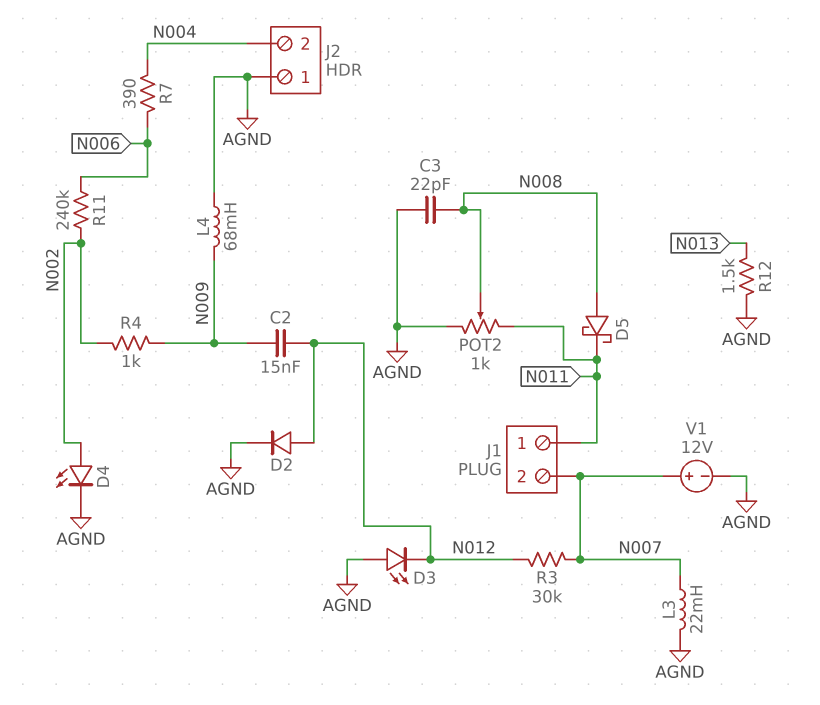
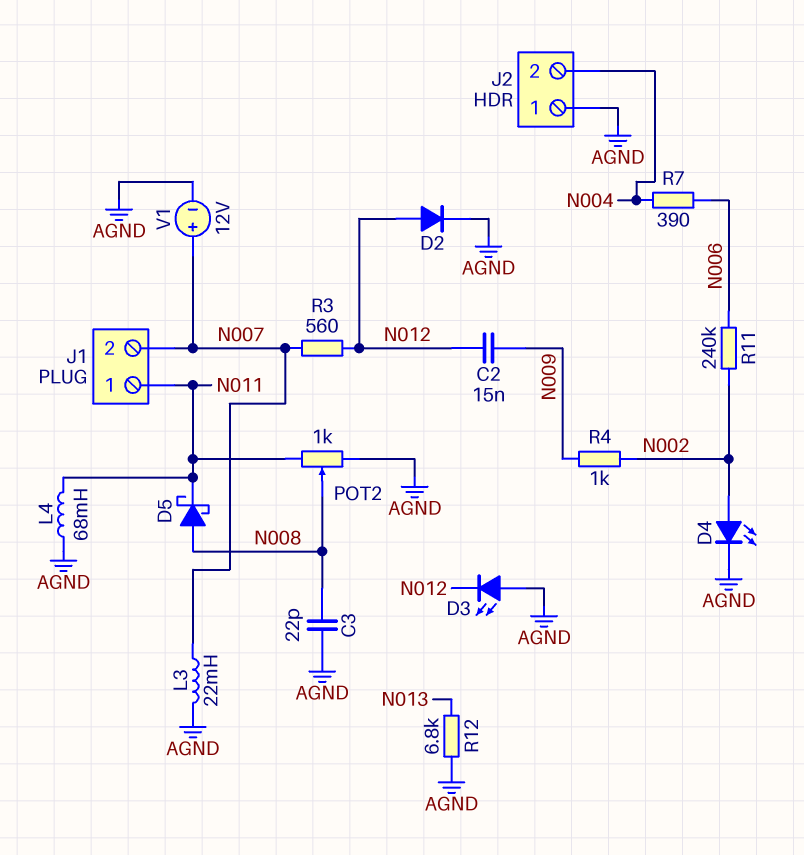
L4: 68mH (AGND, N009) -> 68mH (AGND, N011)
R3: 30k (N007, N012) -> 560 (N007, N012)
R12: 1.5k (AGND, N013) -> 6.8k (AGND, N013)

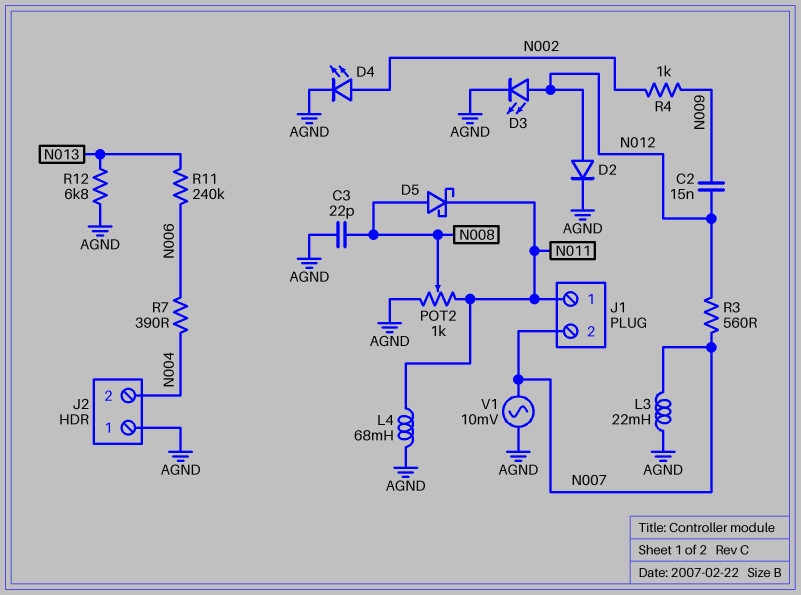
D3: LED (A AGND, K N012) -> LED (A N012, K AGND)
R11: 240k (N002, N006) -> 240k (N006, N013)
V1: 12V (plus N007, minus AGND) -> AC 10mV (AGND, N007)

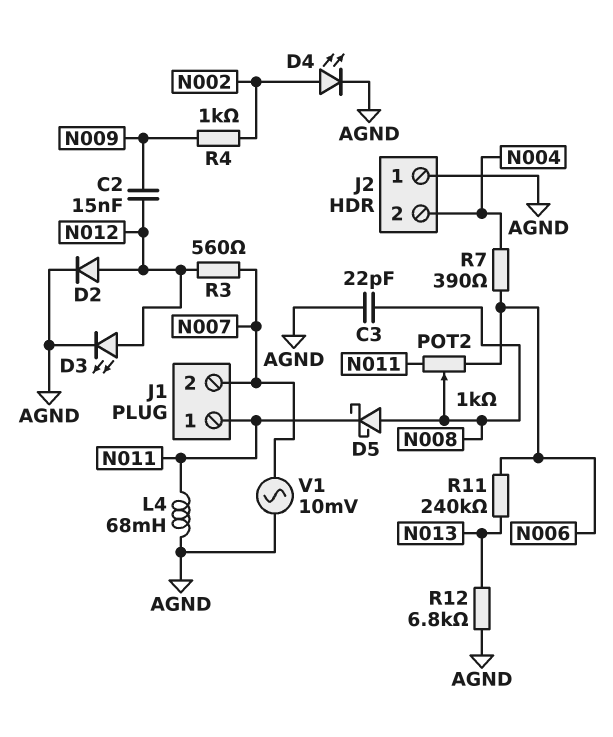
L3: 22mH (AGND, N007) -> none
POT2: 1k (AGND, N011, wiper N008) -> 1k (N006, N011, wiper N008)

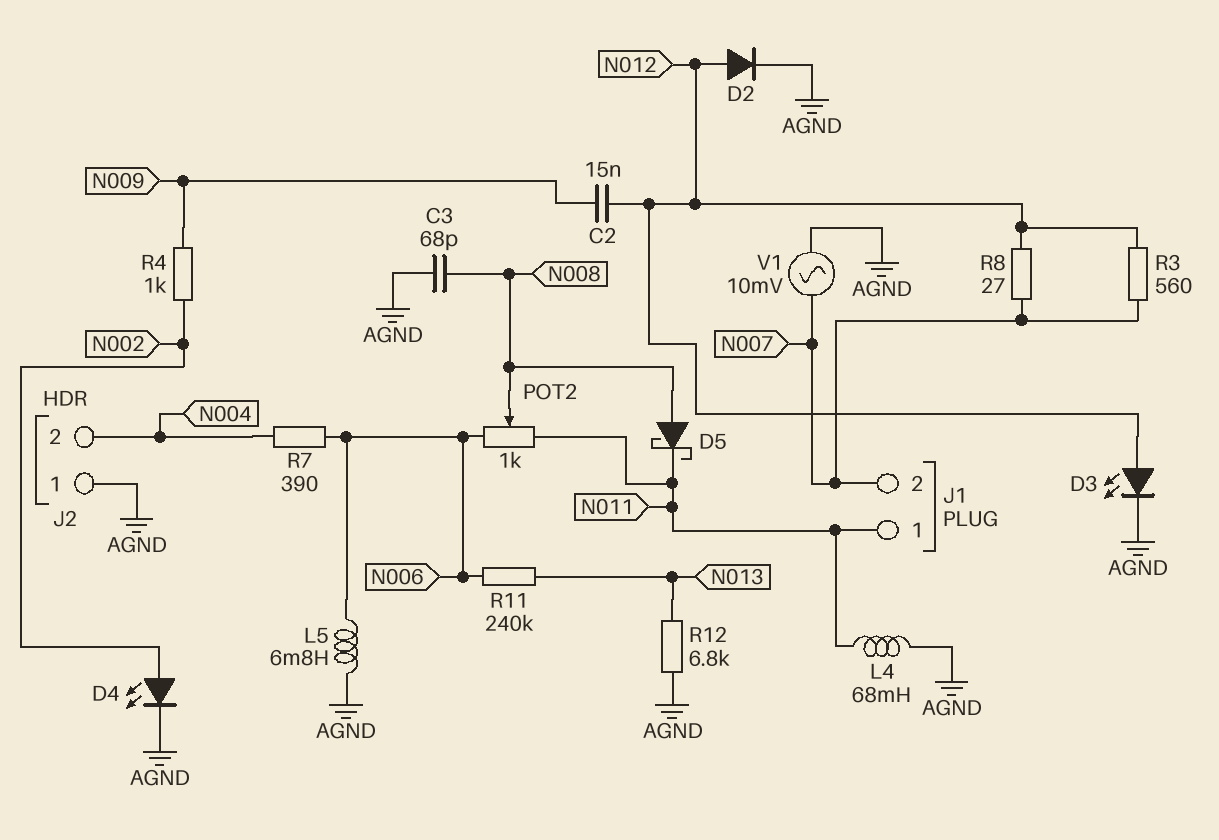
C3: 22pF (AGND, N008) -> 68pF (AGND, N008)
L5: none -> 6.8mH (AGND, N006)
R8: none -> 27 (N007, N012)

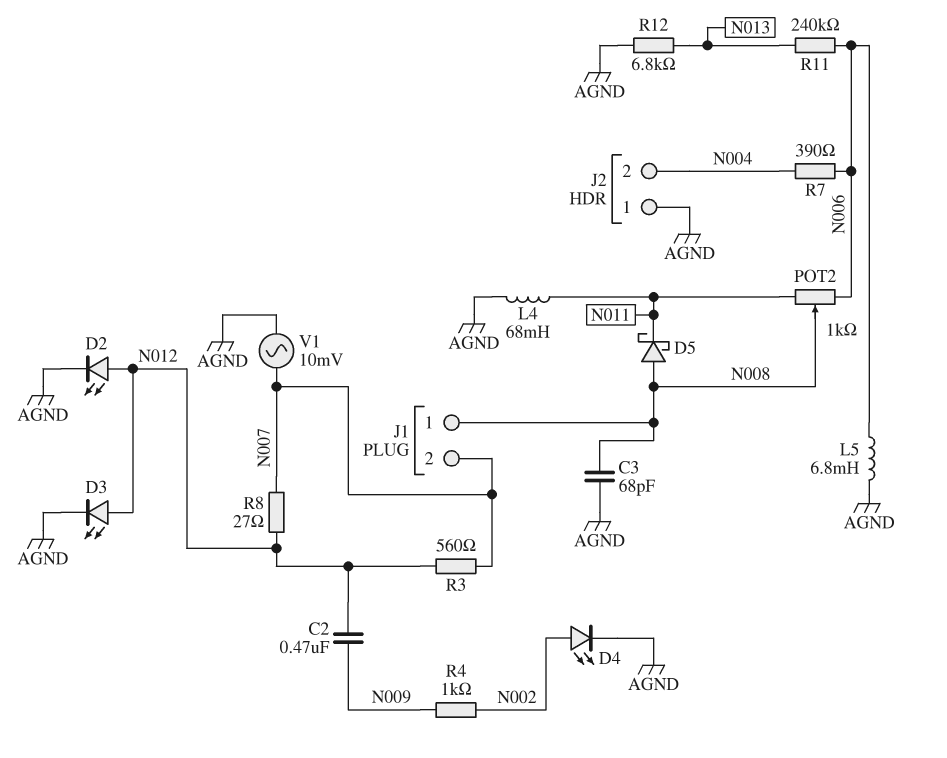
C2: 15nF (N009, N012) -> 470nF (N009, N012)
D2: diode (A N012, K AGND) -> LED (A N012, K AGND)
J1 pin 1: N011 -> N008

